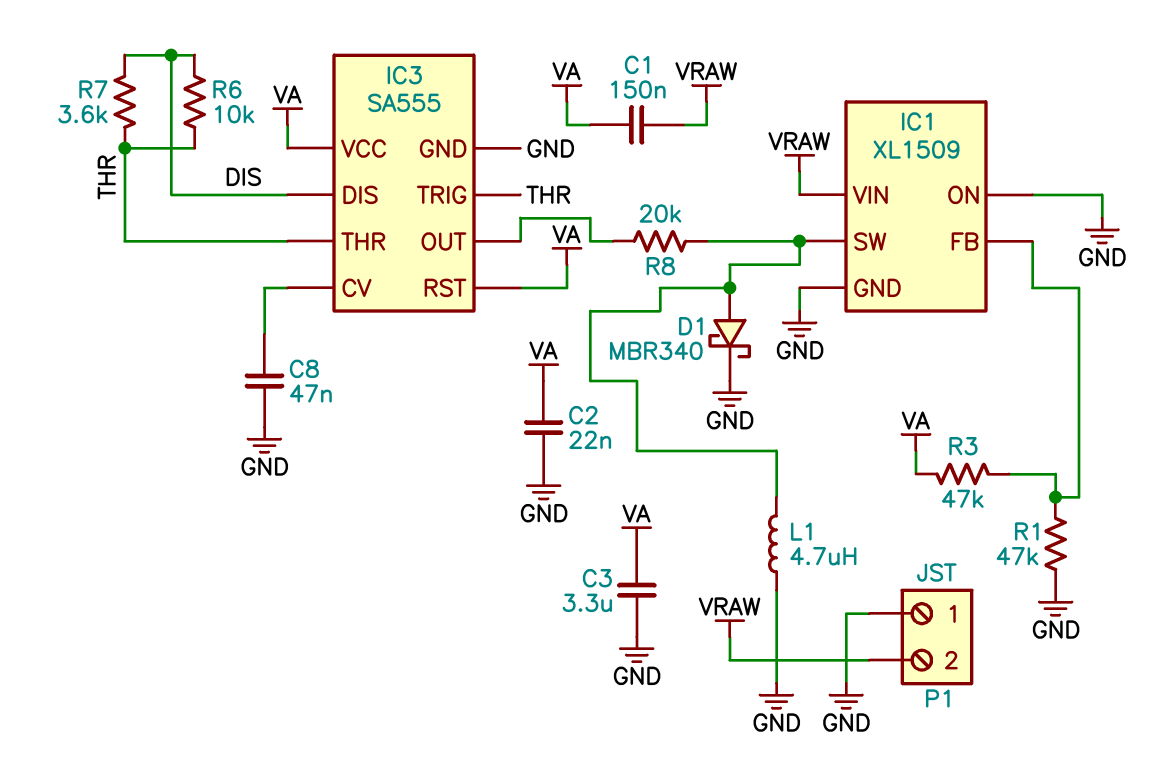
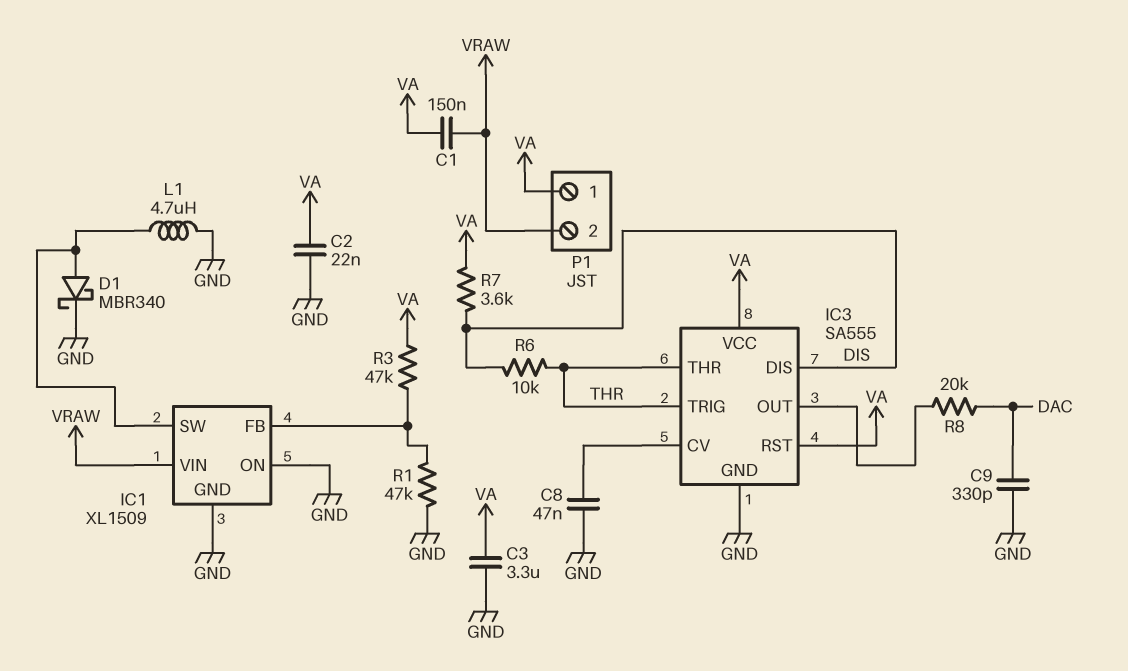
C9: none -> 330pF (DAC, GND)
P1 pin 1: GND -> VA
R7: 3.6k (DIS, THR) -> 3.6k (DIS, VA)
R8: 20k (IC1/SW, IC3/OUT) -> 20k (DAC, IC3/OUT)

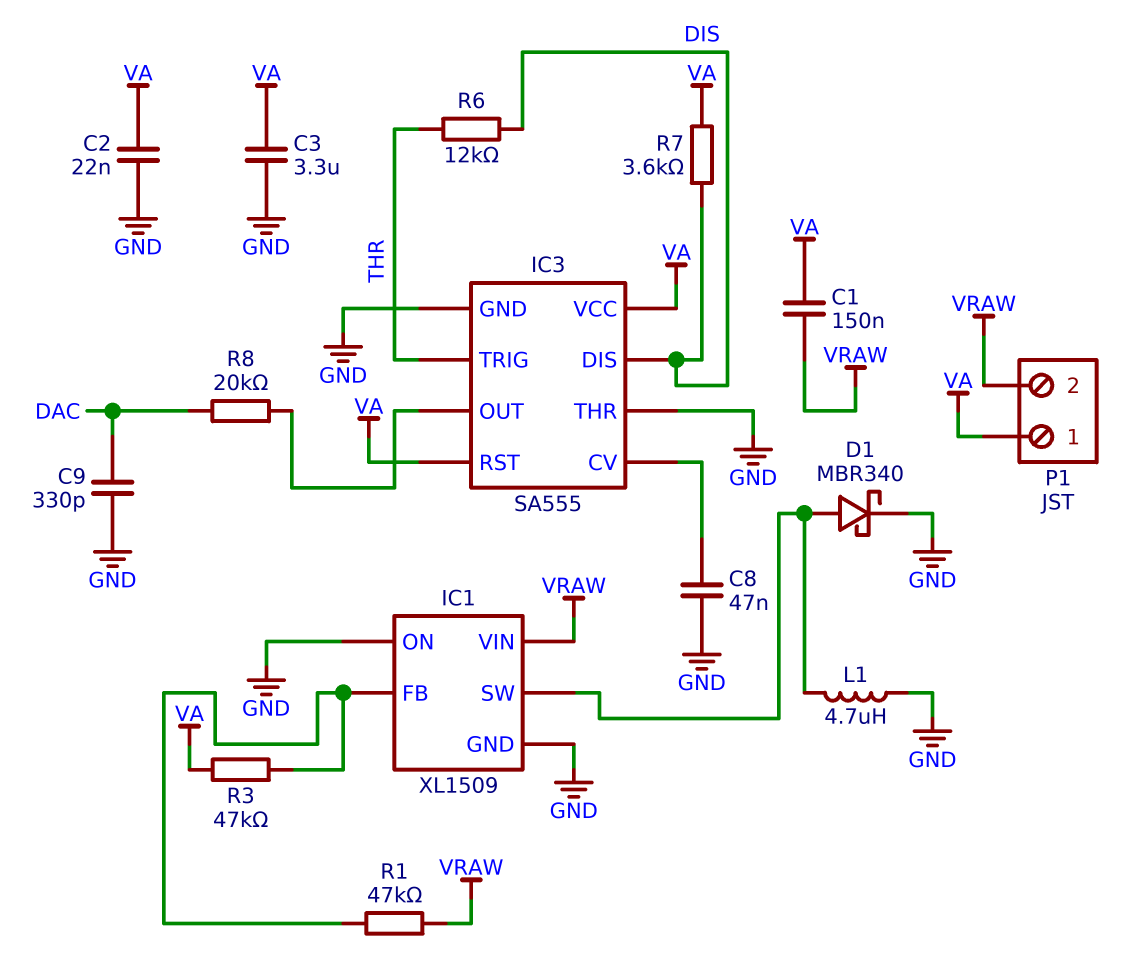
IC3 pin THR: THR -> GND
R1: 47k (GND, IC1/FB) -> 47k (IC1/FB, VRAW)
R6: 10k (DIS, THR) -> 12k (DIS, THR)

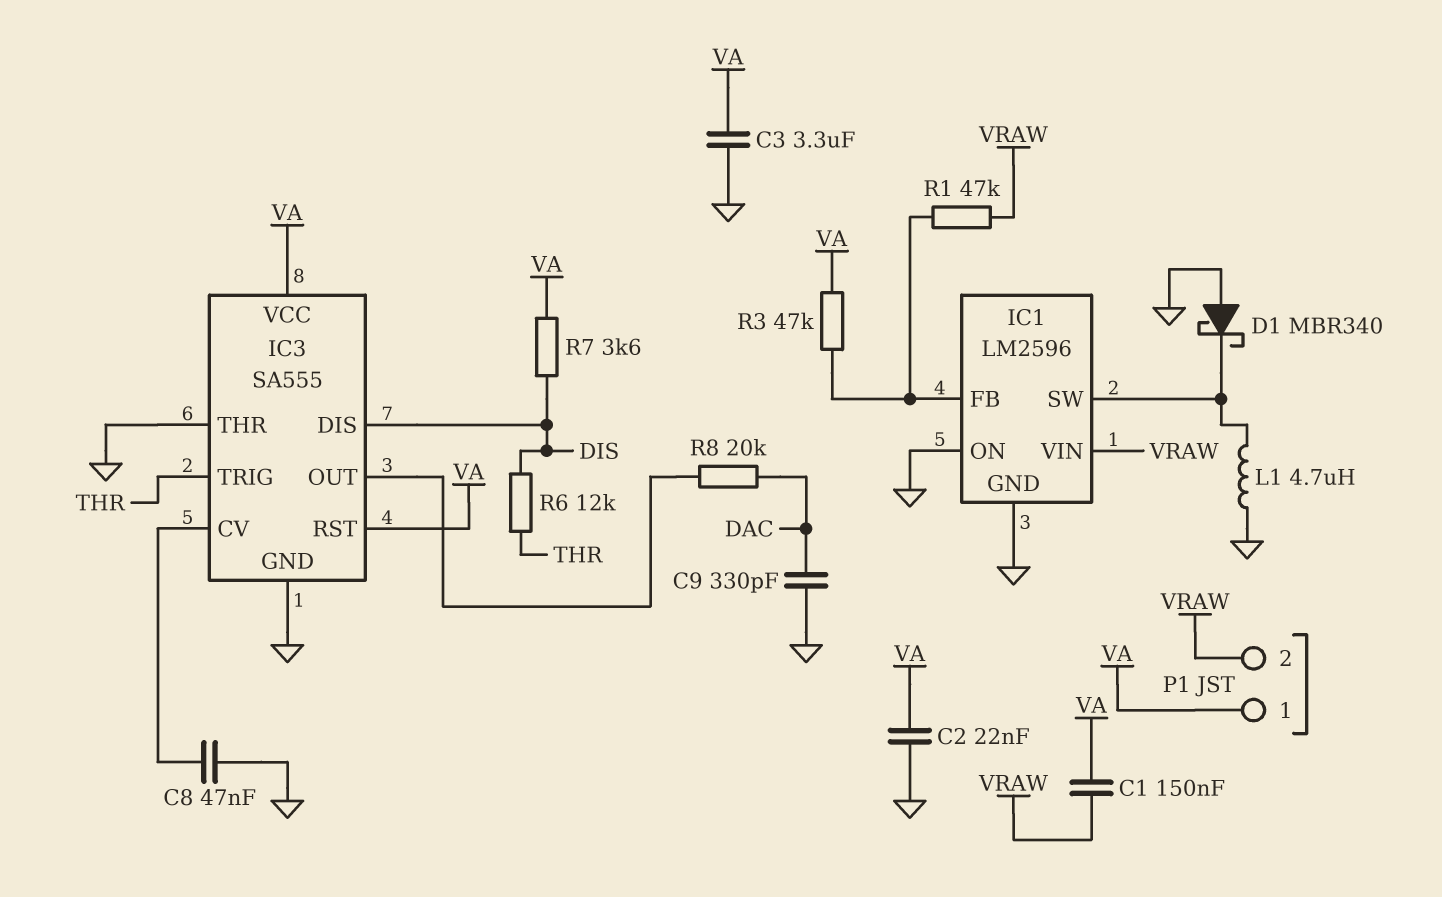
D1: schottky MBR340 (A IC1/SW, K GND) -> schottky MBR340 (A GND, K IC1/SW)
IC1: XL1509 -> LM2596

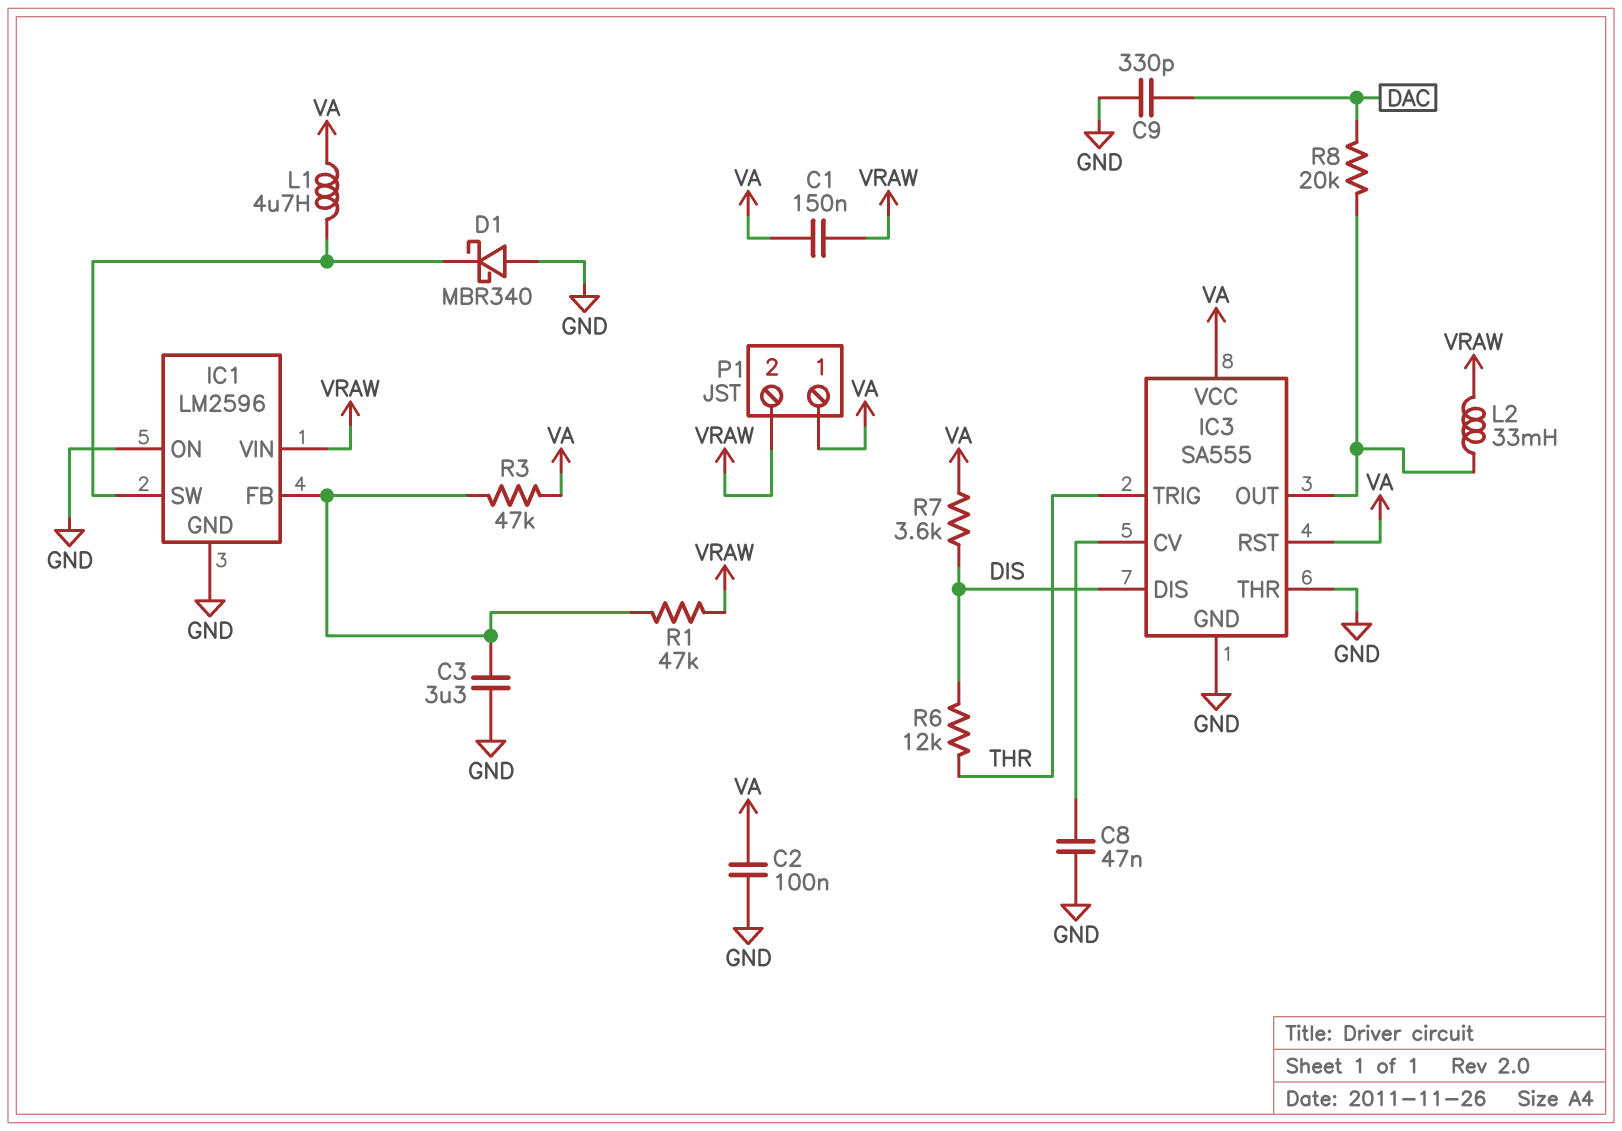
C2: 22nF (GND, VA) -> 100nF (GND, VA)
C3: 3.3uF (GND, VA) -> 3.3uF (GND, IC1/FB)
L1: 4.7uH (GND, IC1/SW) -> 4.7uH (IC1/SW, VA)
L2: none -> 33mH (IC3/OUT, VRAW)

